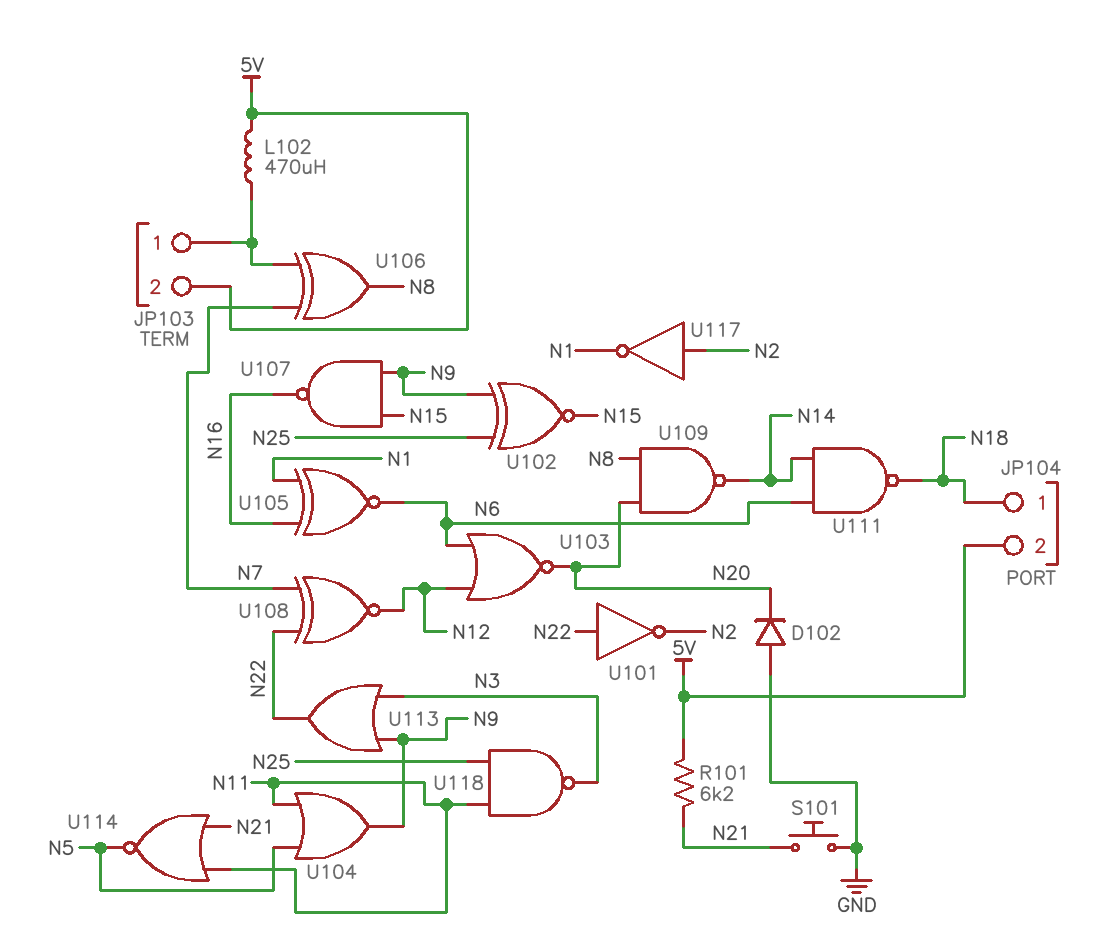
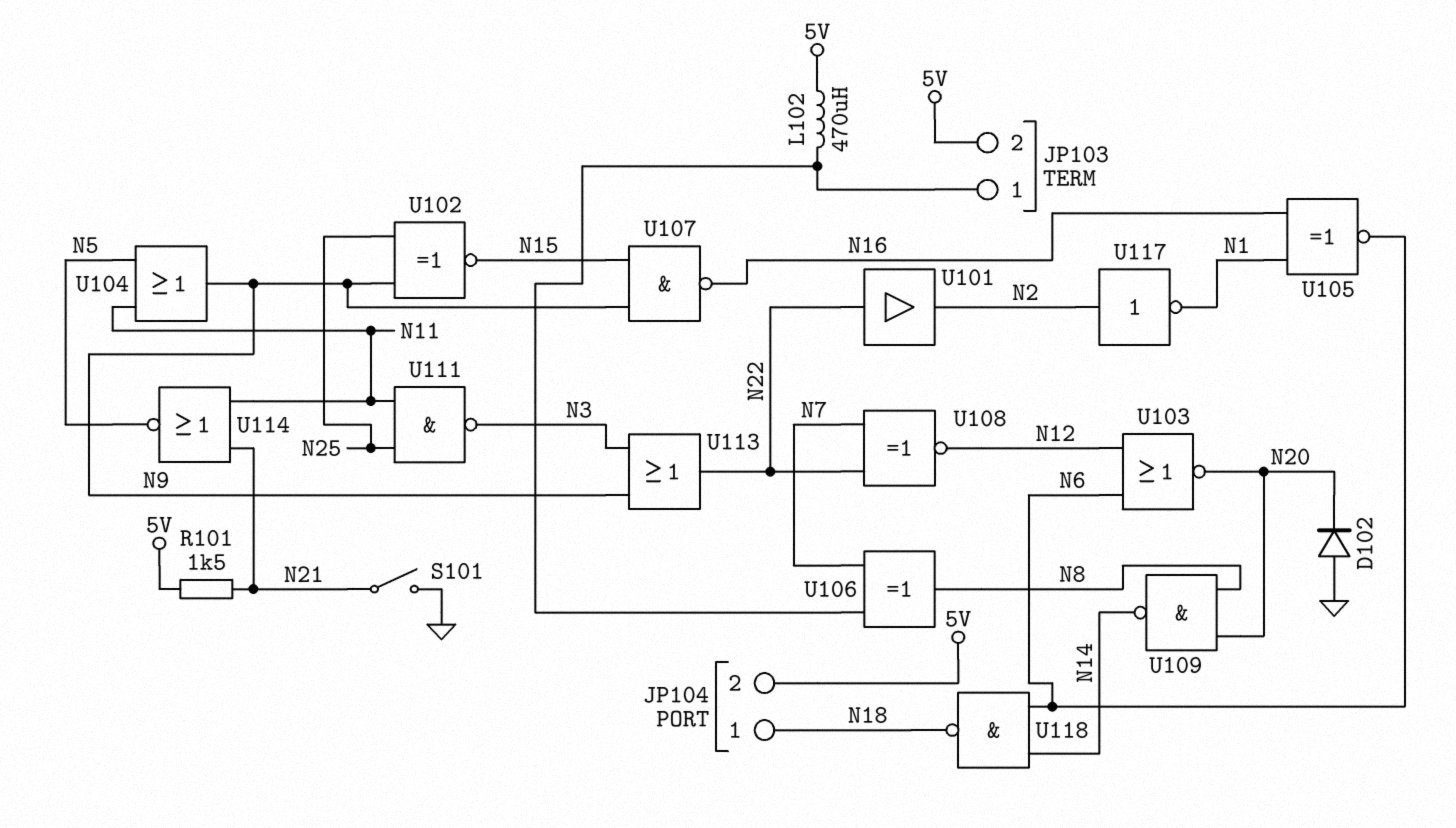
R101: 6.2k (5V, N21) -> 1.5k (5V, N21)
S101: button (GND, N21) -> switch (GND, N21)
U101: NOT (in N22, out N2) -> buffer (in N22, out N2)
U111: NAND (in N6, in N14, out N18) -> NAND (in N11, in N25, out N3)
U118: NAND (in N11, in N25, out N3) -> NAND (in N6, in N14, out N18)

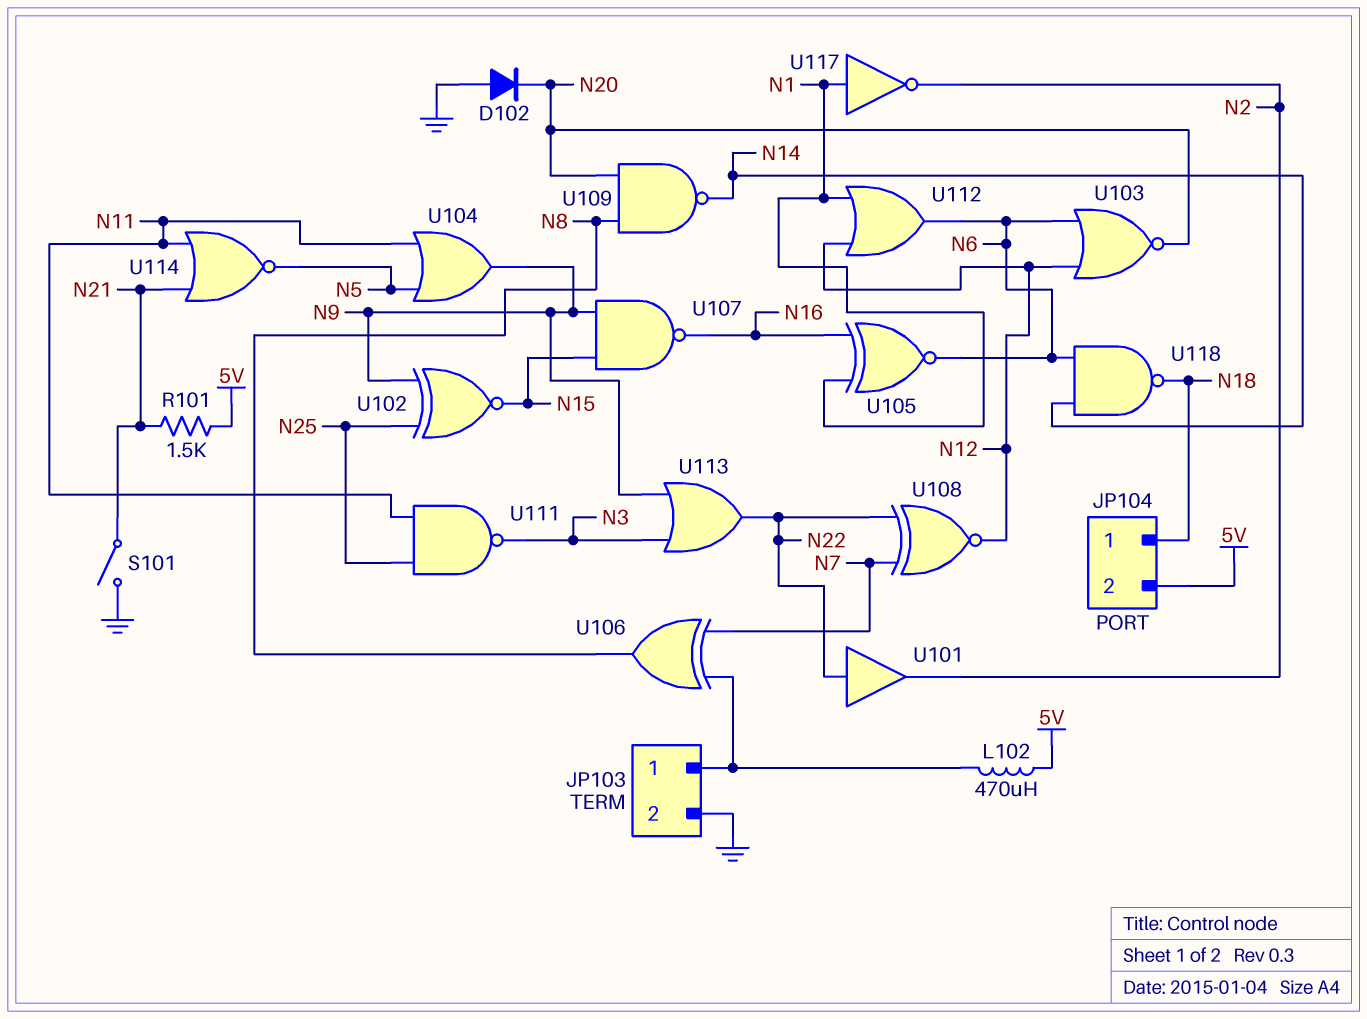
JP103 pin 2: 5V -> GND
U112: none -> OR (in N1, in N12, out N6)
U117: NOT (in N2, out N1) -> NOT (in N1, out N2)

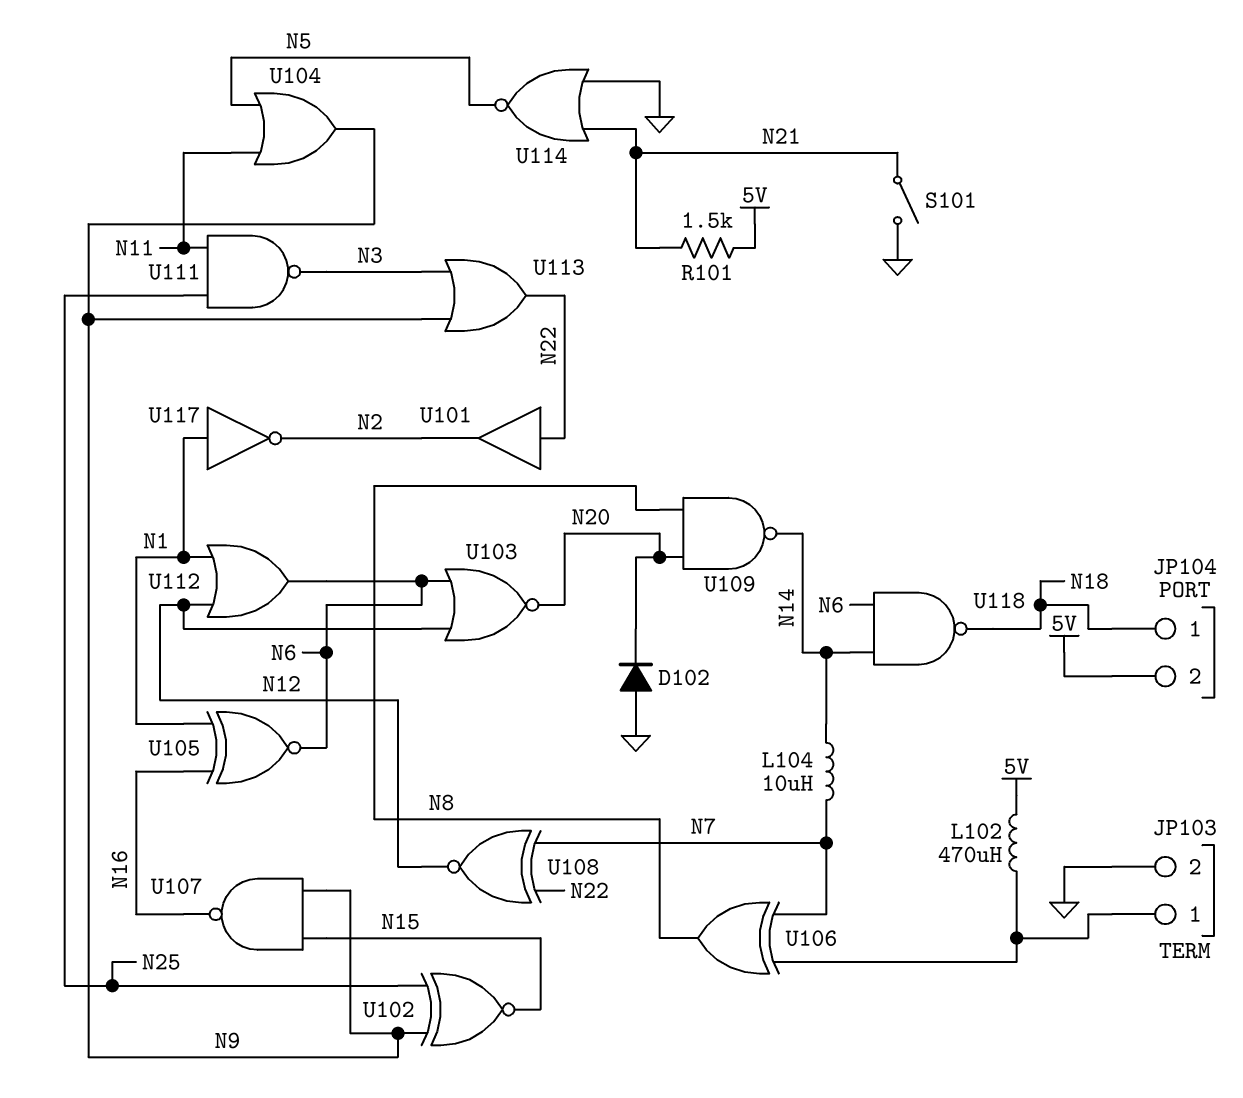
L104: none -> 10uH (N7, N14)
U114: NOR (in N11, in N21, out N5) -> NOR (in GND, in N21, out N5)

